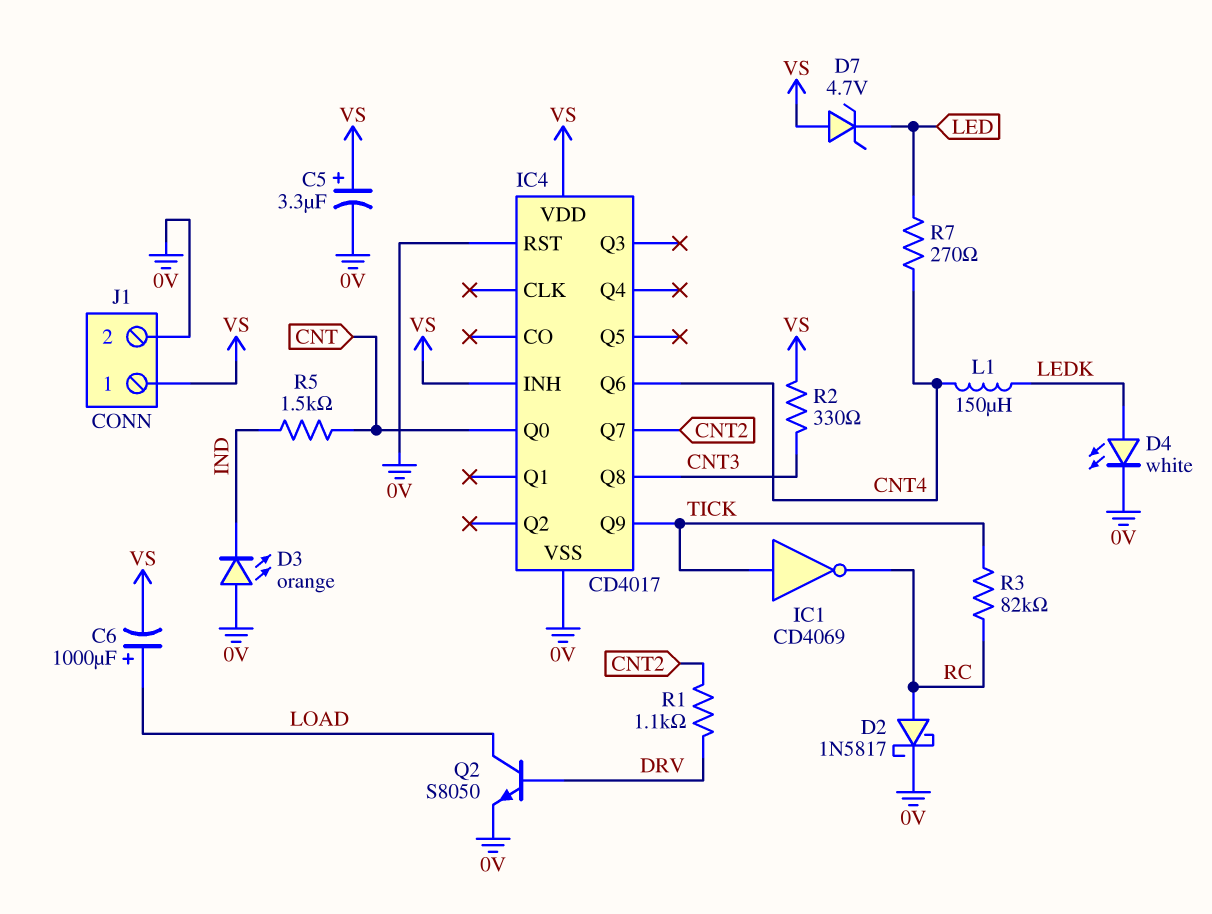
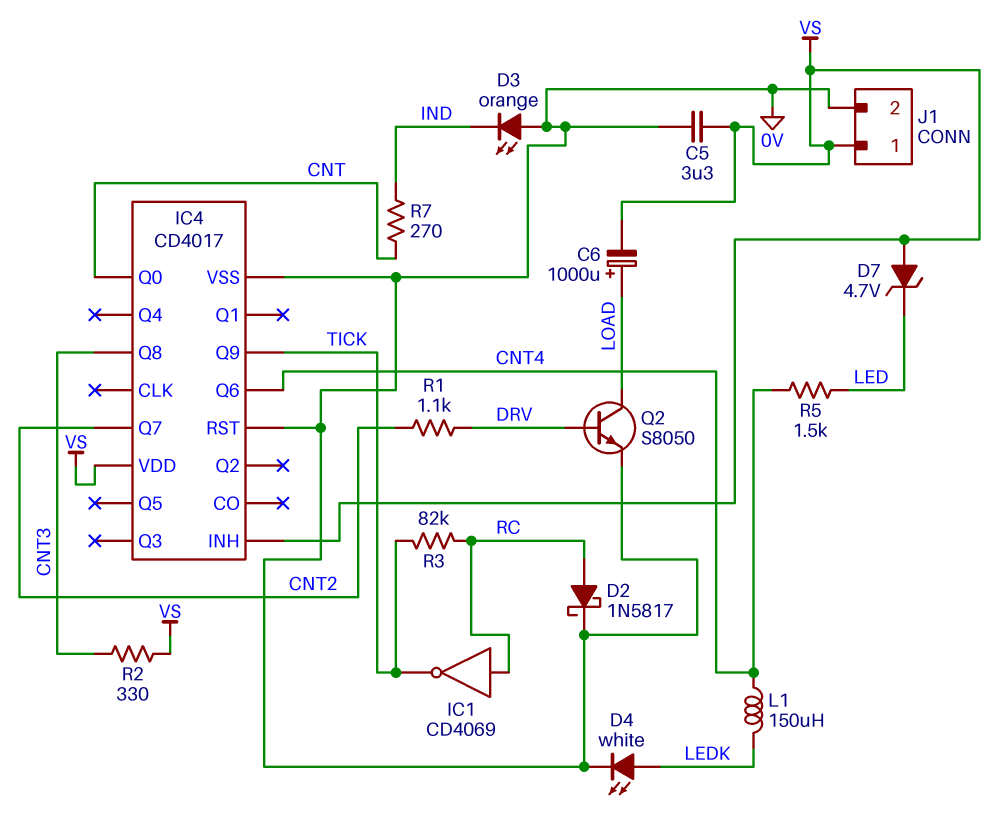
C5: 3.3uF (plus VS, minus 0V) -> 3.3uF (0V, VS)
IC1: NOT CD4069 (in TICK, out RC) -> NOT CD4069 (in RC, out TICK)
R5: 1.5k (CNT, IND) -> 1.5k (CNT4, LED)
R7: 270 (CNT4, LED) -> 270 (CNT, IND)

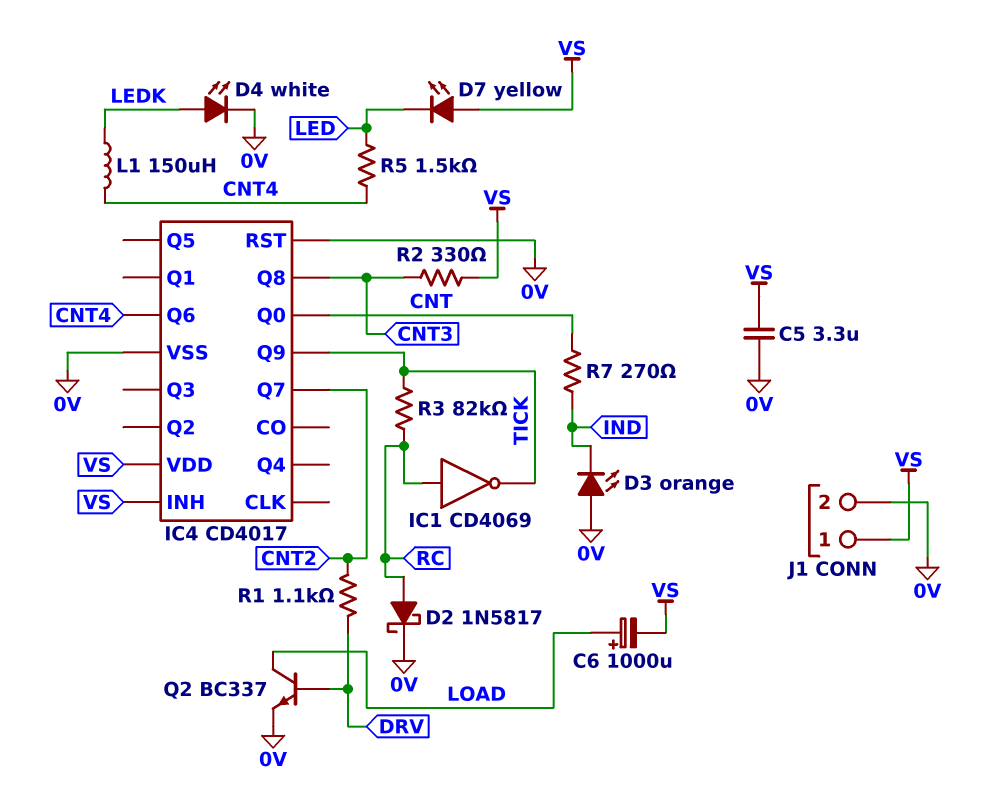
D7: zener 4.7V (A VS, K LED) -> LED yellow (A VS, K LED)
Q2: NPN S8050 (B DRV, C LOAD, E 0V) -> NPN BC337 (B DRV, C LOAD, E 0V)

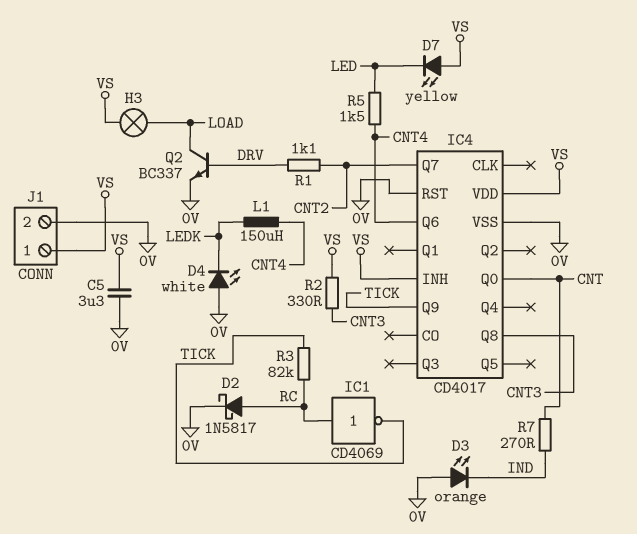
C6: 1000uF (plus LOAD, minus VS) -> none
D4: LED white (A LEDK, K 0V) -> LED white (A 0V, K LEDK)
H3: none -> lamp (LOAD, VS)

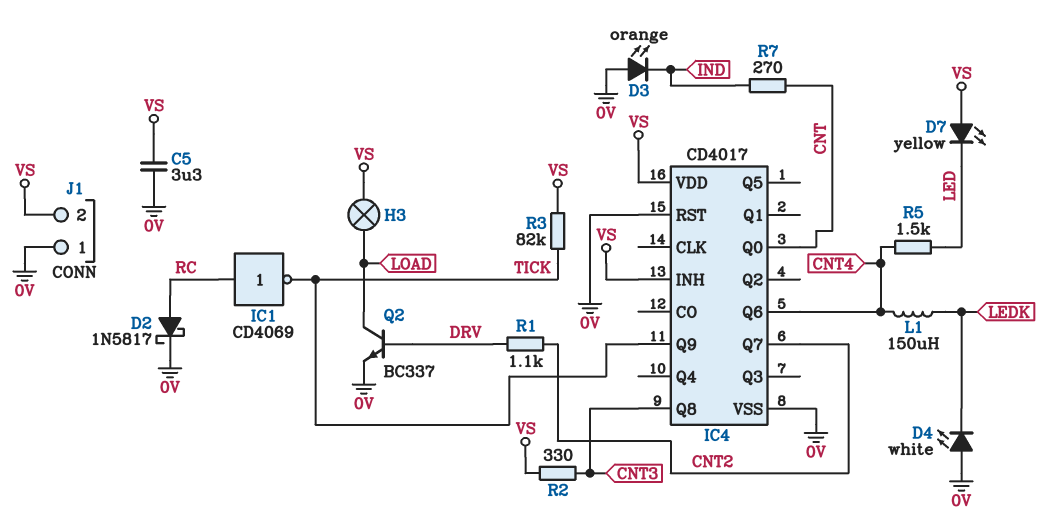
J1 pin 1: VS -> 0V
J1 pin 2: 0V -> VS
R3: 82k (RC, TICK) -> 82k (TICK, VS)

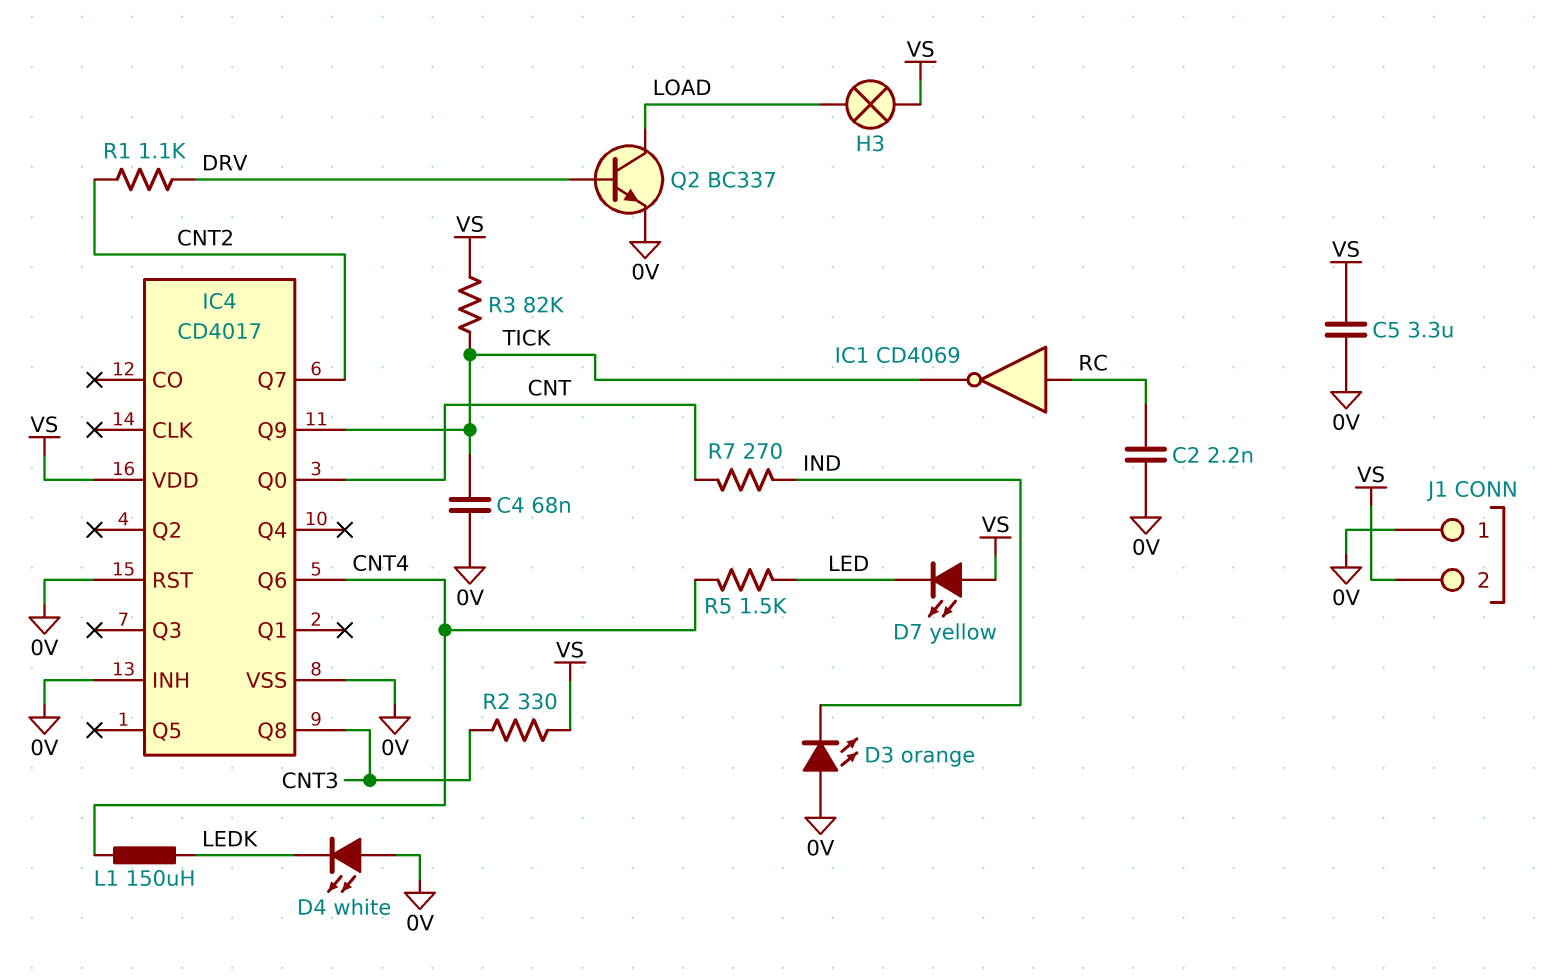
C2: none -> 2.2nF (0V, RC)
C4: none -> 68nF (0V, TICK)
D2: schottky 1N5817 (A RC, K 0V) -> none
IC4 pin INH: VS -> 0V

